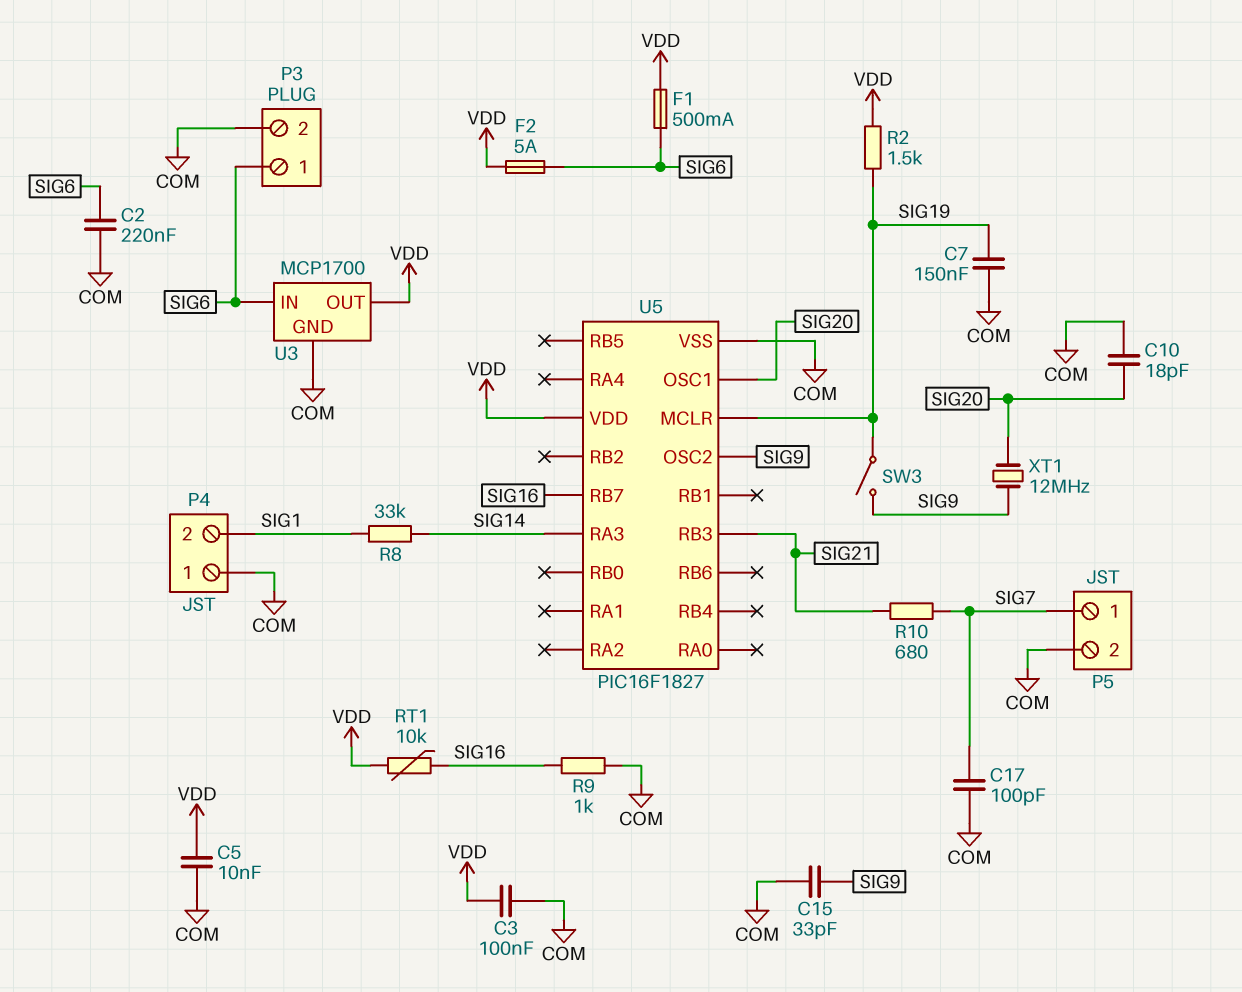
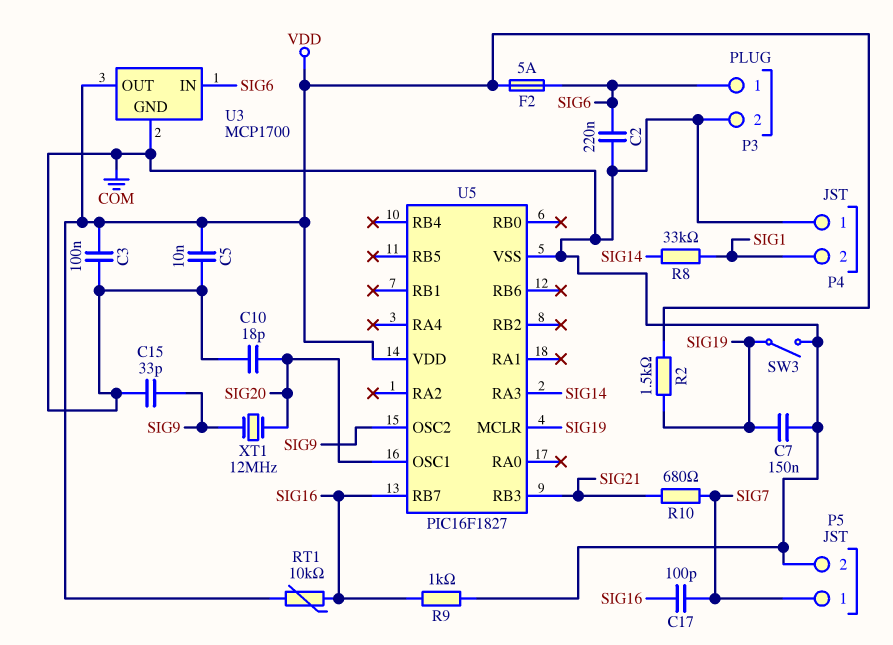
C17: 100pF (COM, SIG7) -> 100pF (SIG7, SIG16)
F1: 500mA (SIG6, VDD) -> none
SW3: switch (SIG9, SIG19) -> switch (COM, SIG19)

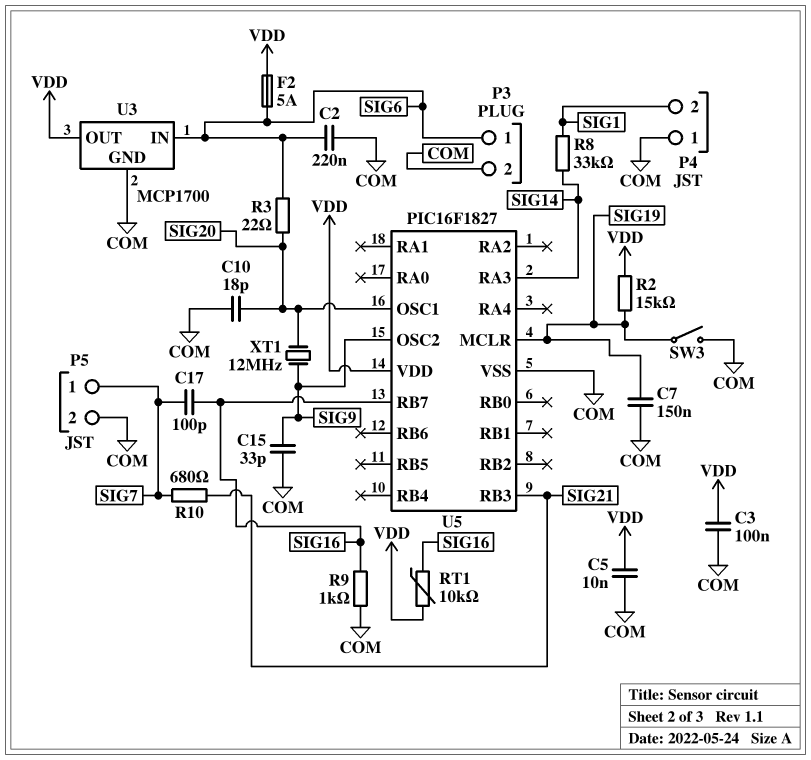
R2: 1.5k (SIG19, VDD) -> 15k (SIG19, VDD)
R3: none -> 22 (SIG6, SIG20)

